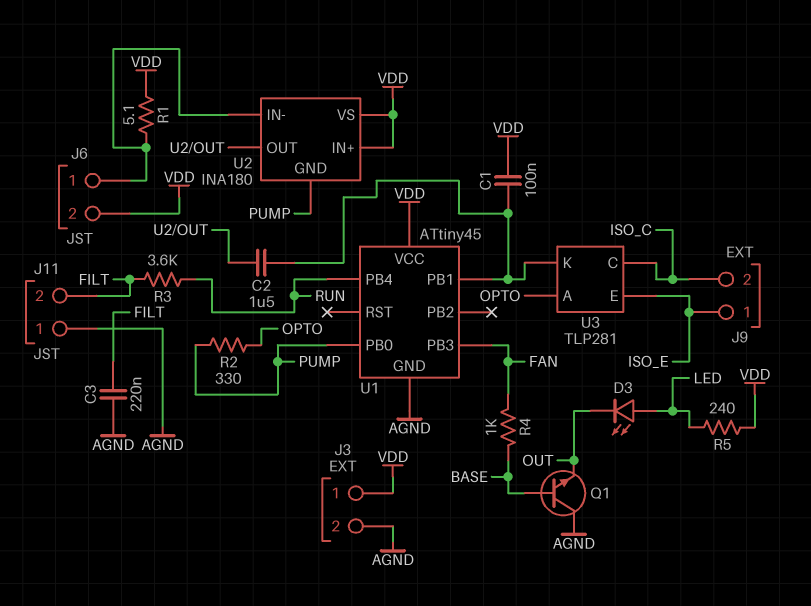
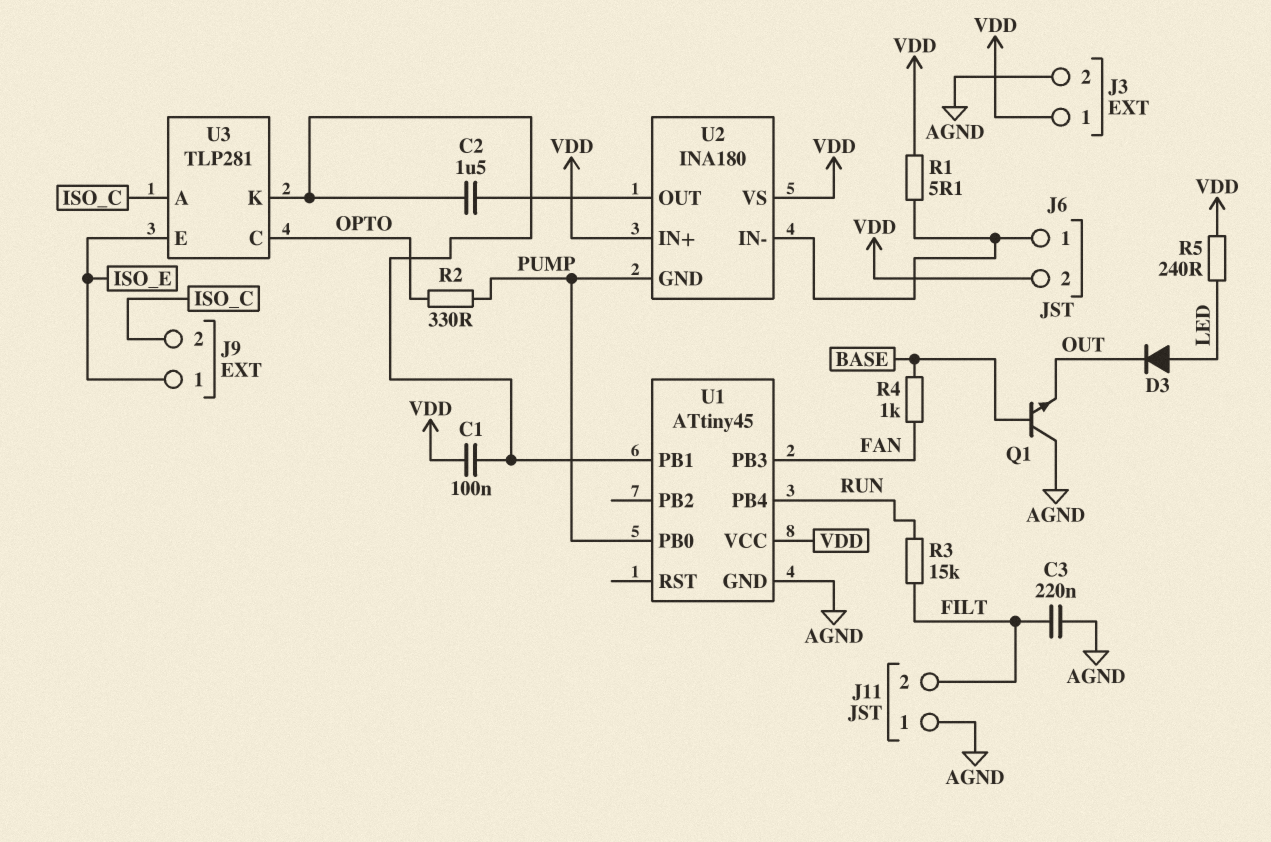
D3: LED (A LED, K OUT) -> diode (A LED, K OUT)
R3: 3.6k (FILT, RUN) -> 15k (FILT, RUN)
U3 pin A: OPTO -> ISO_C
U3 pin C: ISO_C -> OPTO

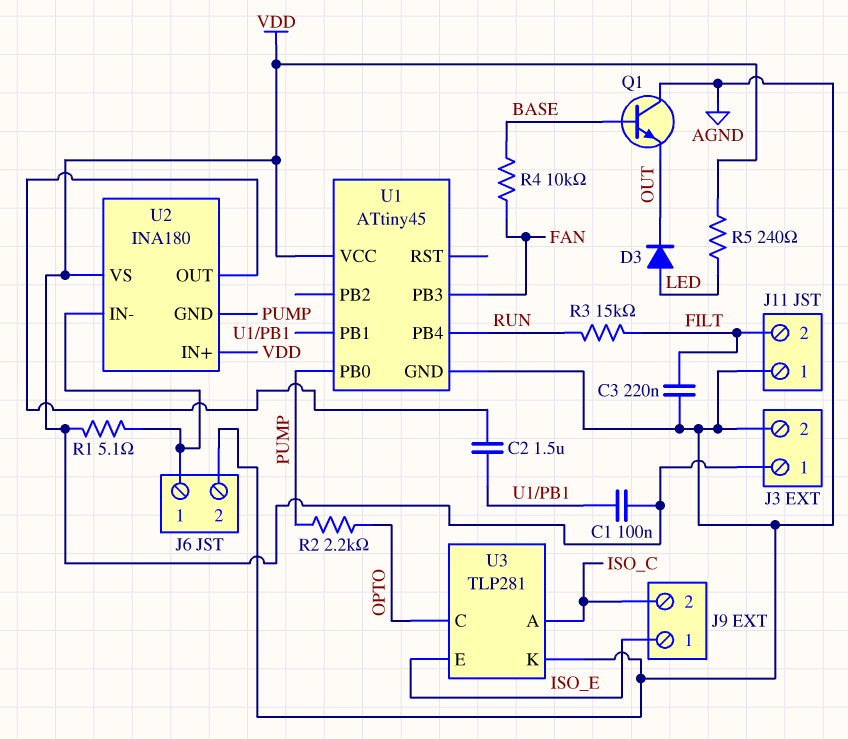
J6 pin 2: VDD -> AGND
R2: 330 (OPTO, PUMP) -> 2.2k (OPTO, PUMP)
R4: 1k (BASE, FAN) -> 10k (BASE, FAN)
U3 pin K: U1/PB1 -> AGND

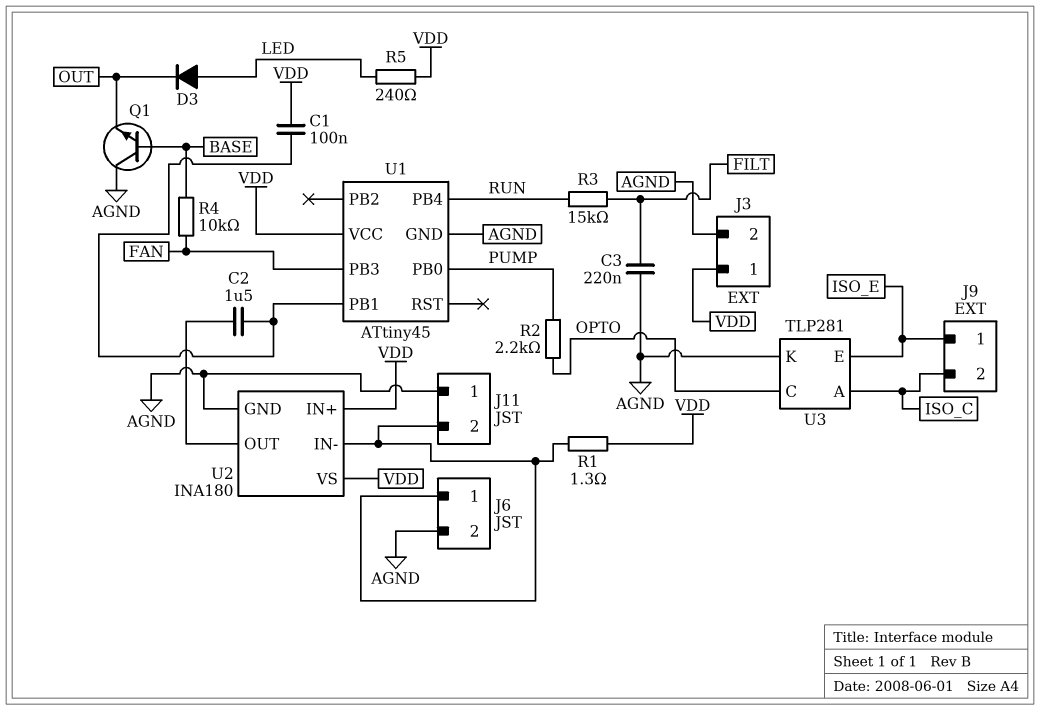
J11 pin 2: FILT -> J6/1
R1: 5.1 (J6/1, VDD) -> 1.3 (J6/1, VDD)
U2 pin GND: PUMP -> AGND

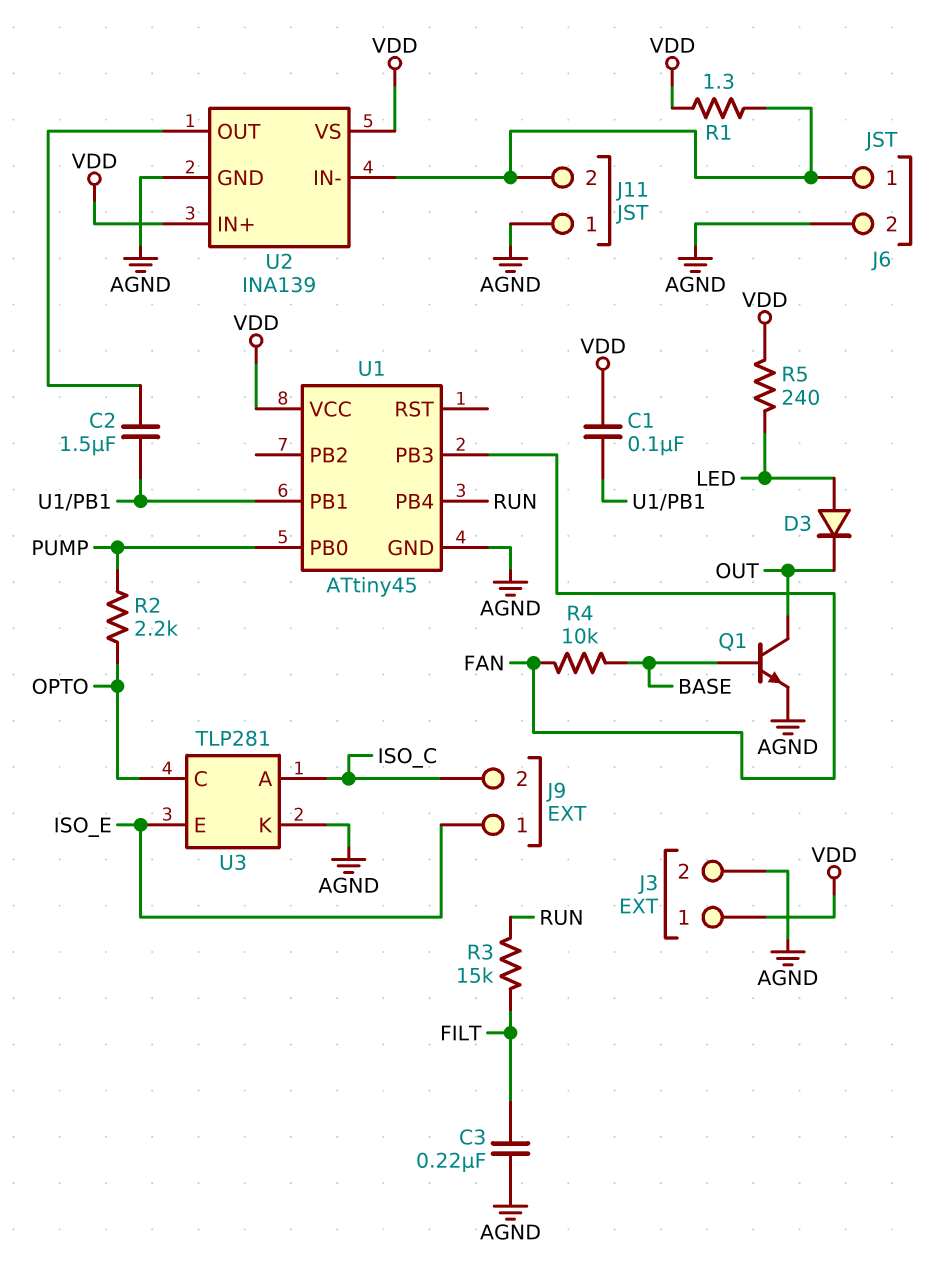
Q1: NPN (B BASE, C AGND, E OUT) -> NPN (B BASE, C OUT, E AGND)
U2: INA180 -> INA139

